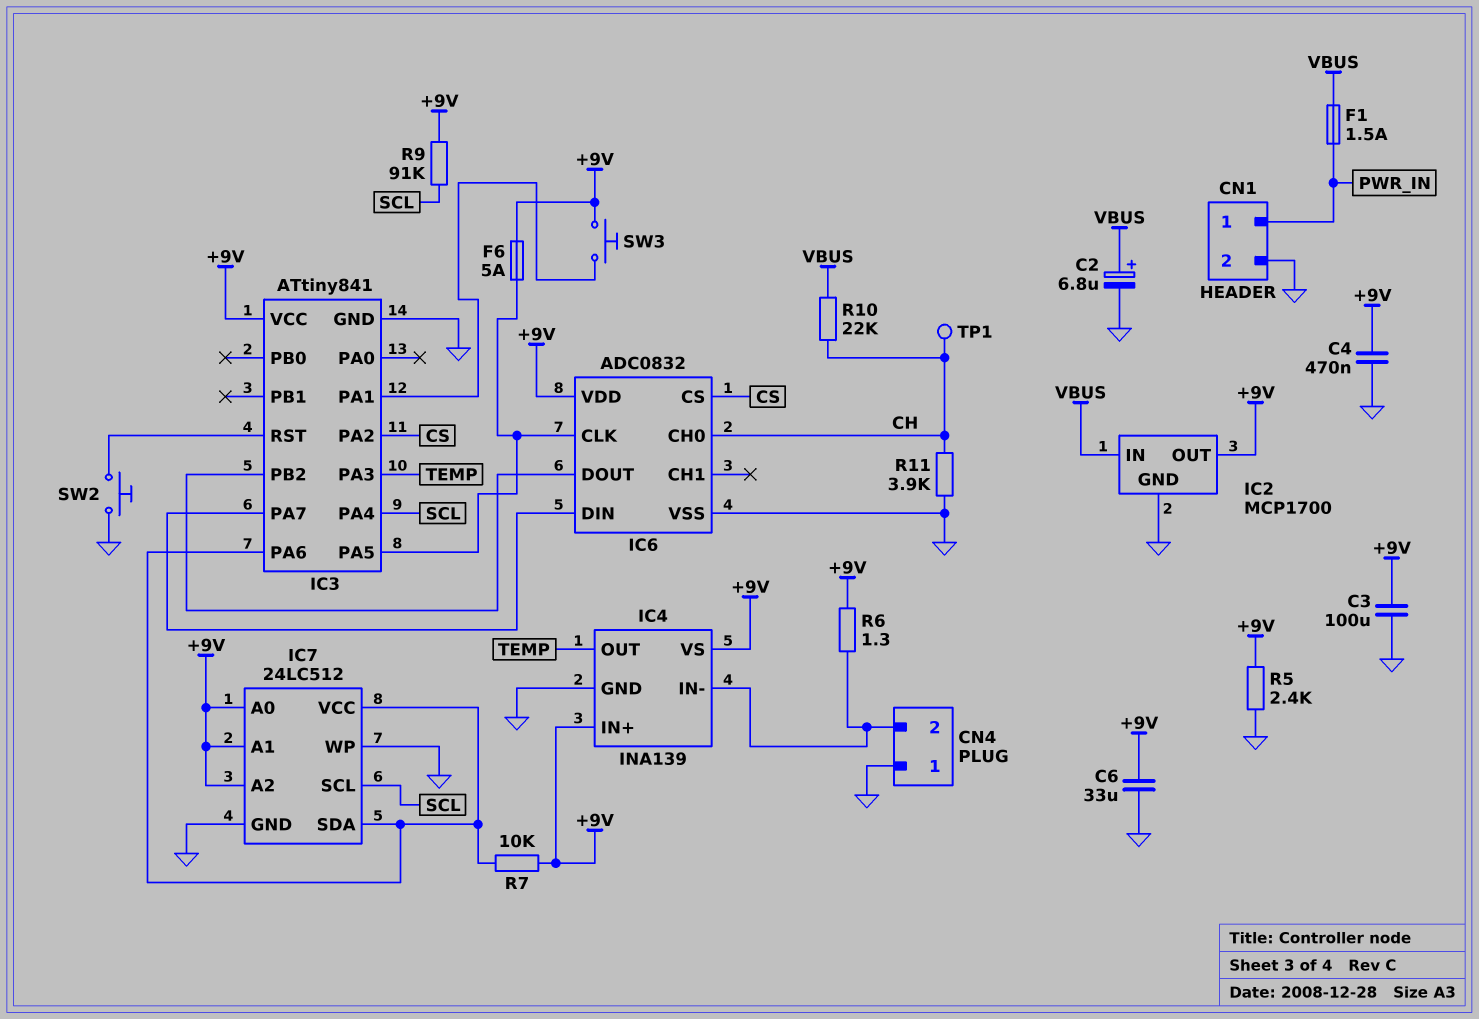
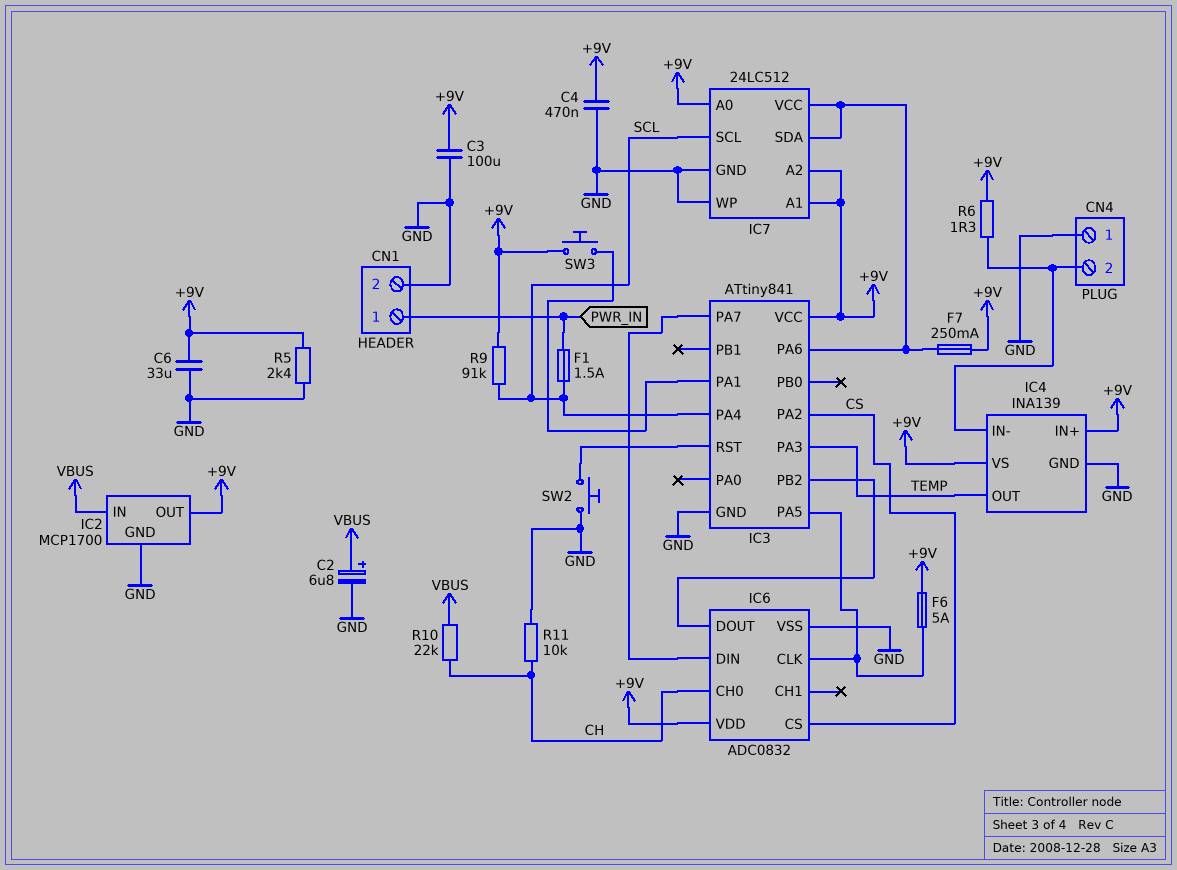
F1: 1.5A (PWR_IN, VBUS) -> 1.5A (PWR_IN, SCL)
F7: none -> 250mA (+9V, IC3/PA6)
R7: 10k (+9V, IC3/PA6) -> none
R11: 3.9k (CH, GND) -> 10k (CH, GND)
TP1: test point (CH) -> none

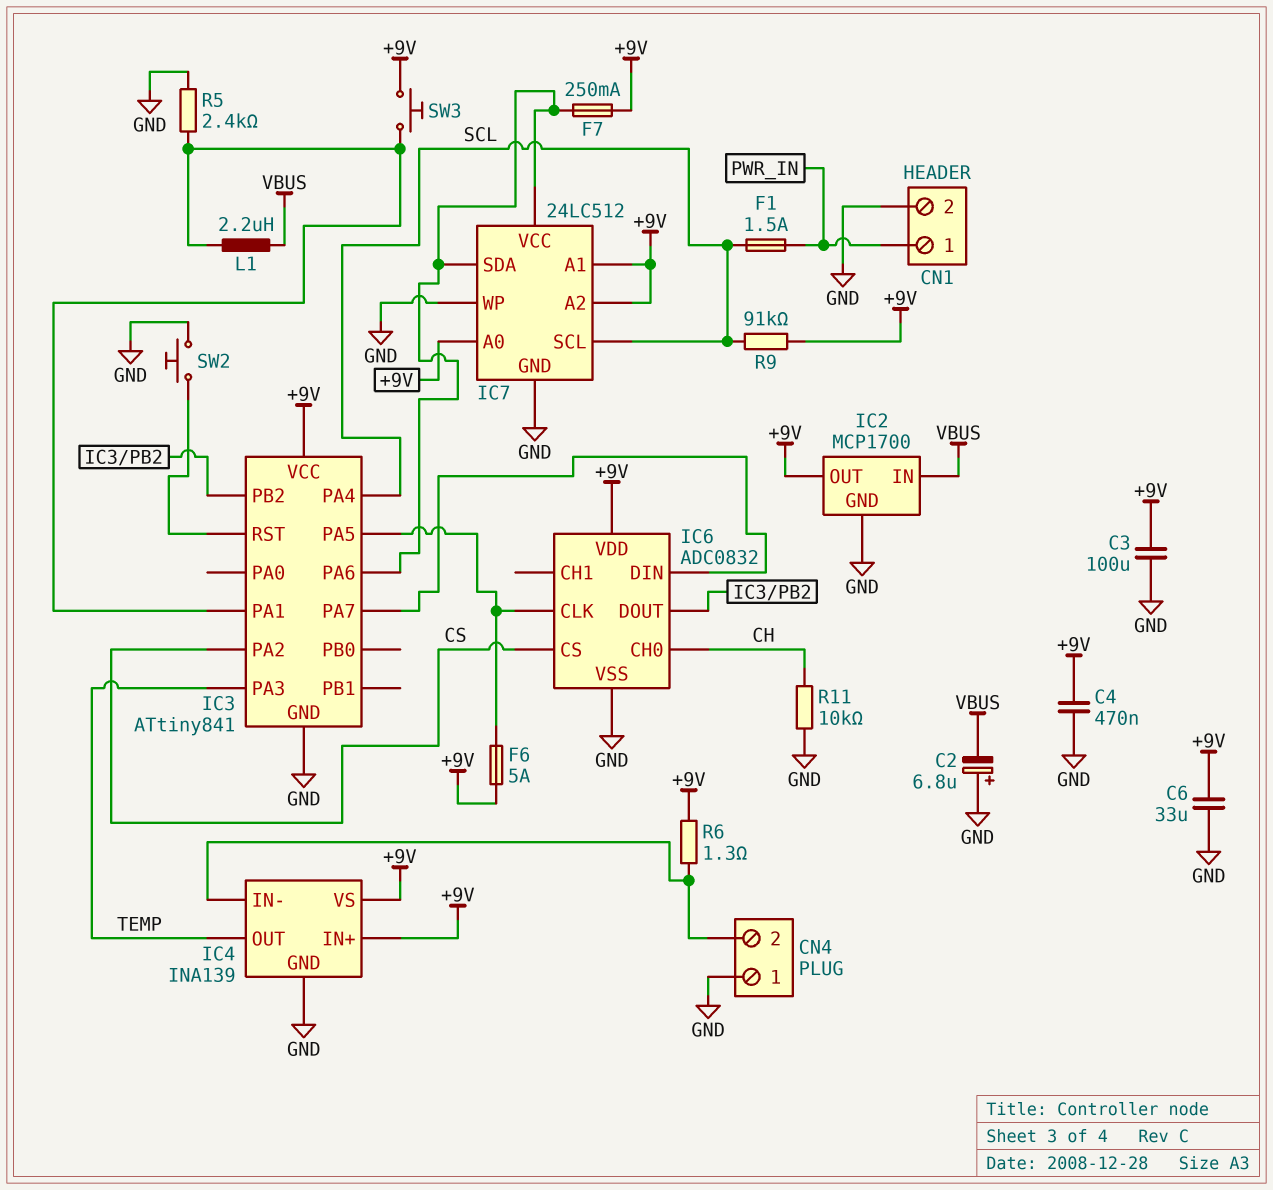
C2: 6.8uF (plus VBUS, minus GND) -> 6.8uF (plus GND, minus VBUS)
L1: none -> 2.2uH (IC3/PA1, VBUS)
R5: 2.4k (+9V, GND) -> 2.4k (GND, IC3/PA1)
R10: 22k (CH, VBUS) -> none

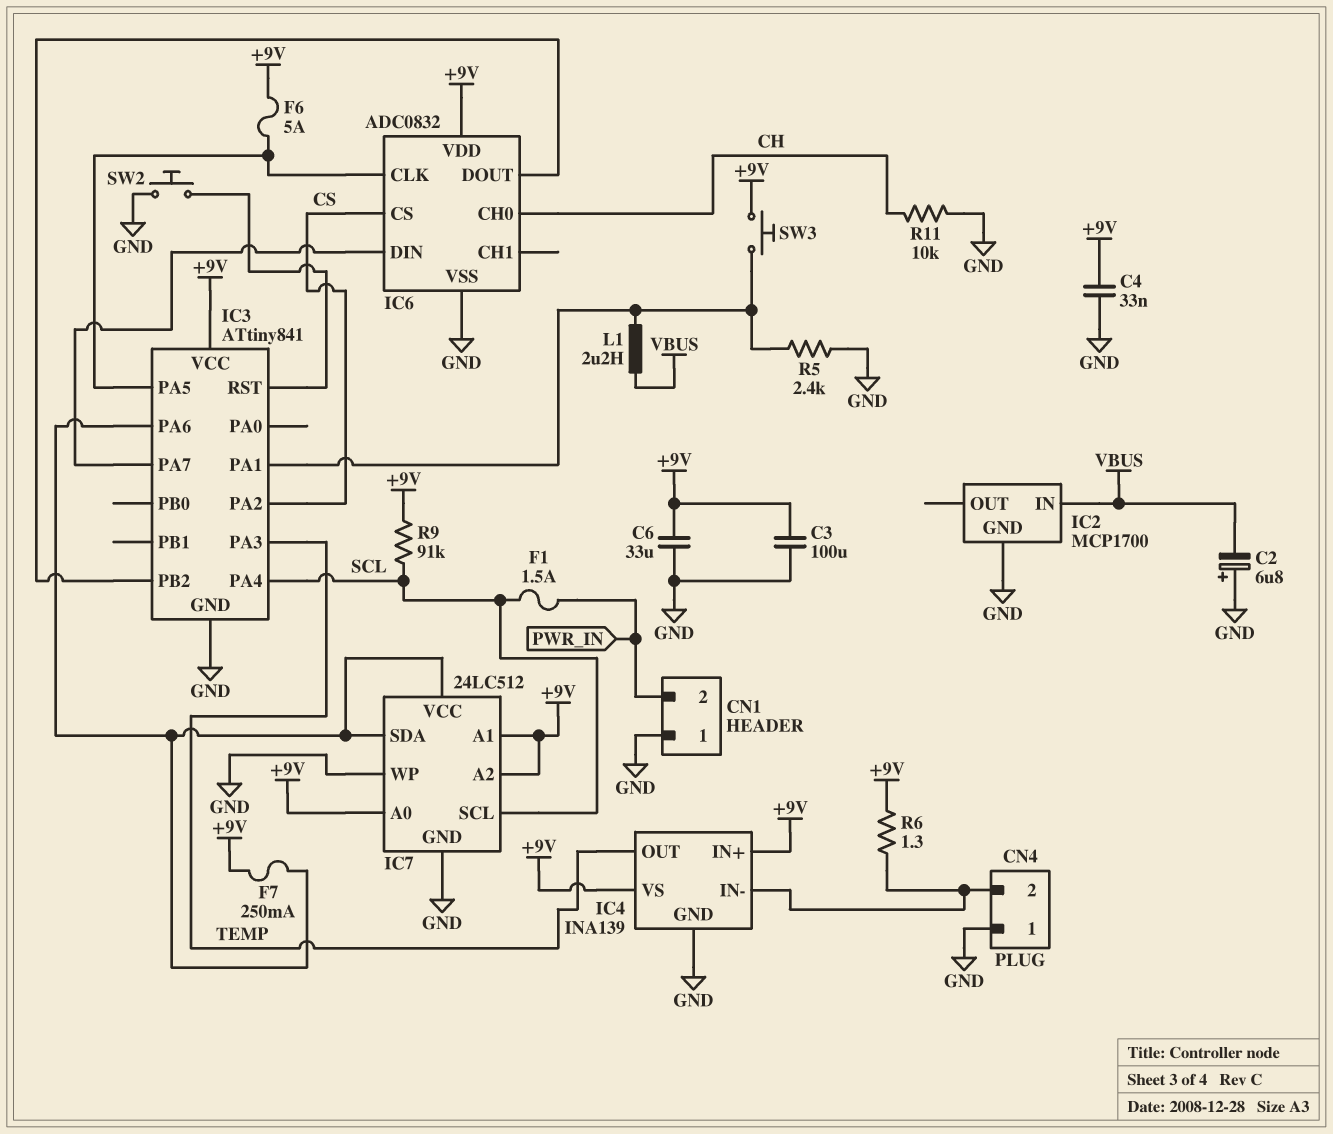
C4: 470nF (+9V, GND) -> 33nF (+9V, GND)
CN1 pin 1: PWR_IN -> GND
CN1 pin 2: GND -> PWR_IN
IC2 pin OUT: +9V -> none

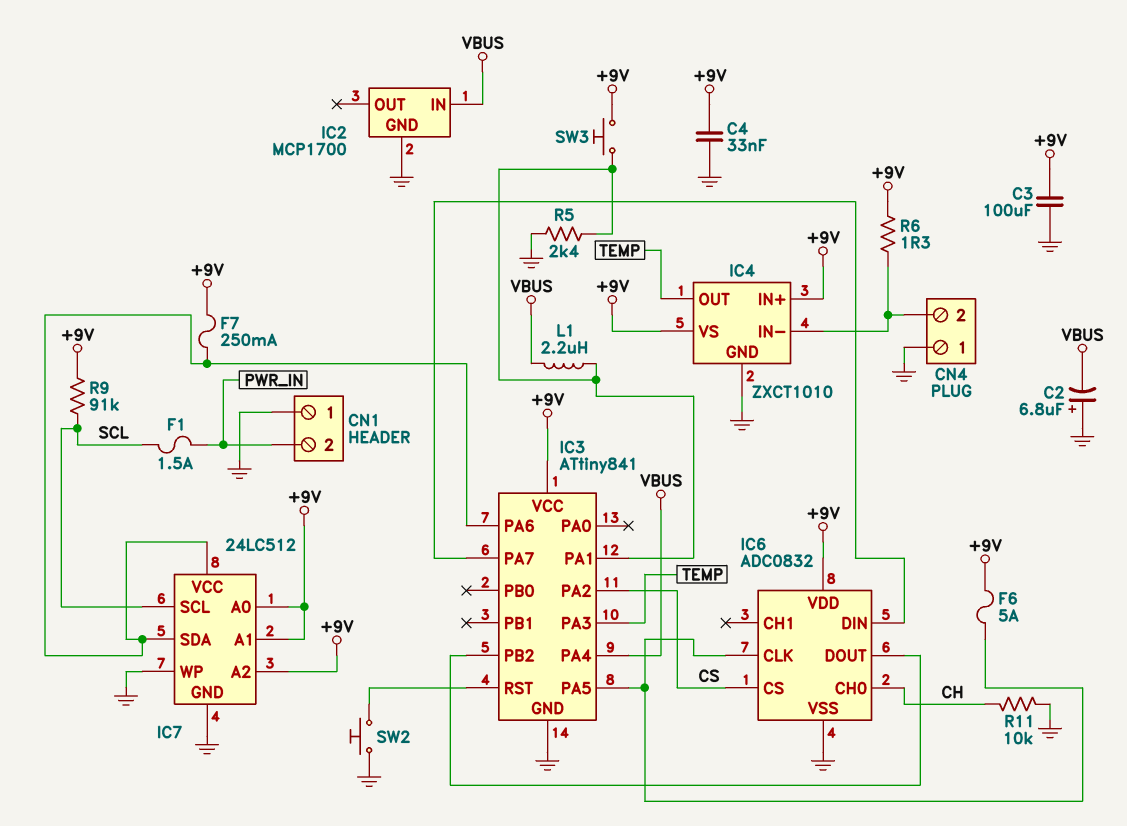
C6: 33uF (+9V, GND) -> none
IC3 pin PA4: SCL -> VBUS
IC4: INA139 -> ZXCT1010

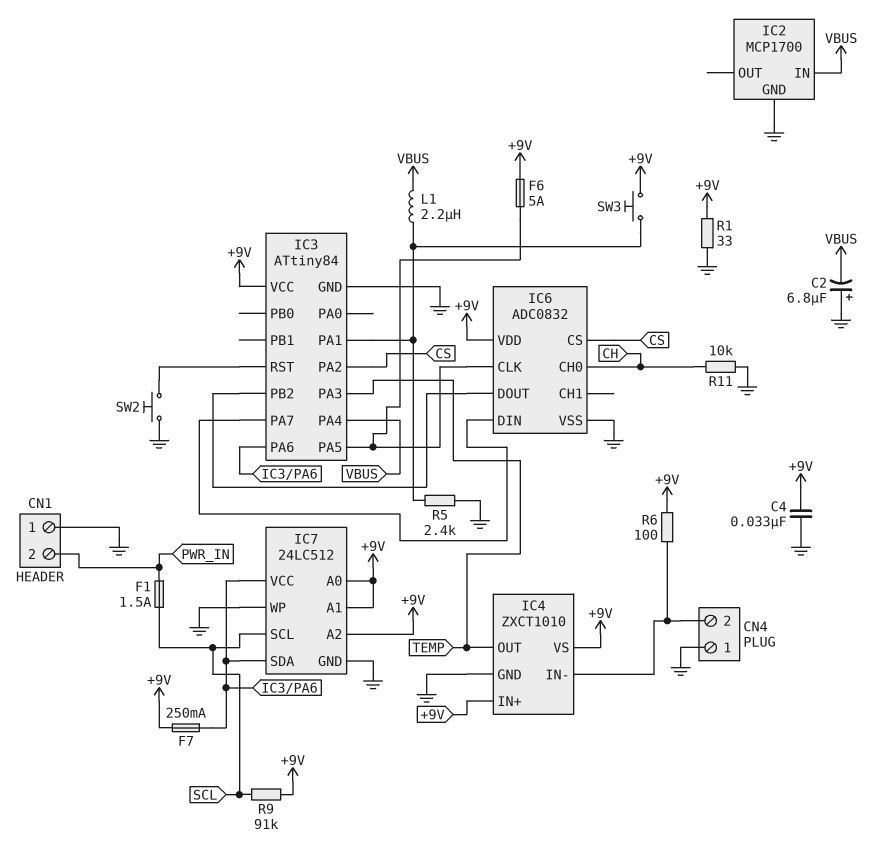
C3: 100uF (+9V, GND) -> none
IC3: ATtiny841 -> ATtiny84
R1: none -> 33 (+9V, GND)
R6: 1.3 (+9V, CN4/2) -> 100 (+9V, CN4/2)

